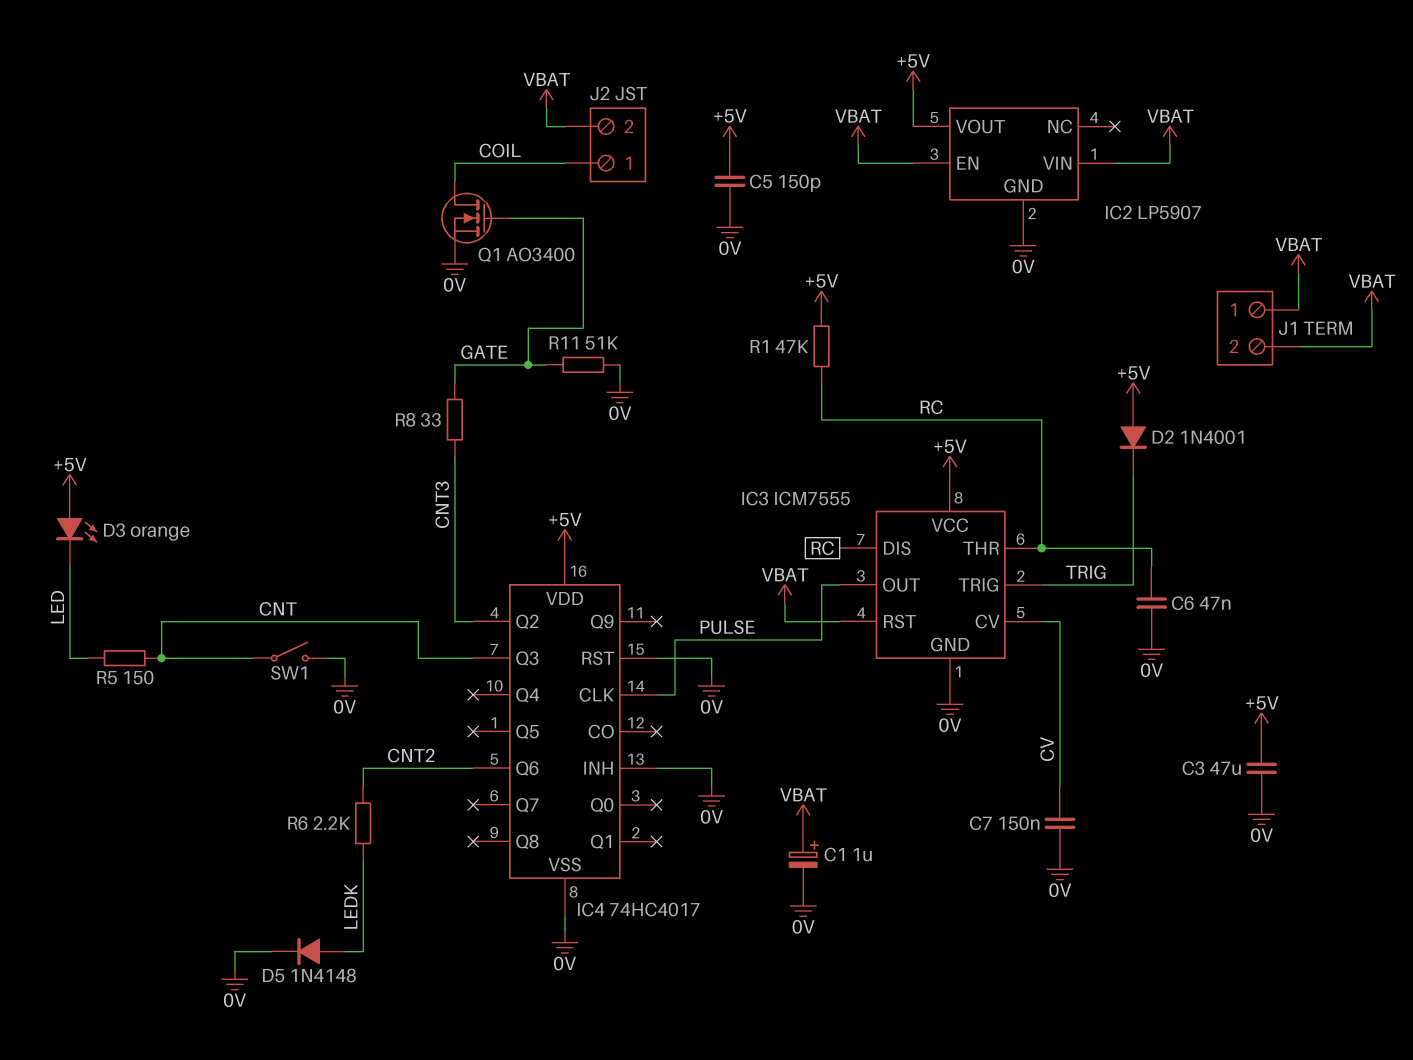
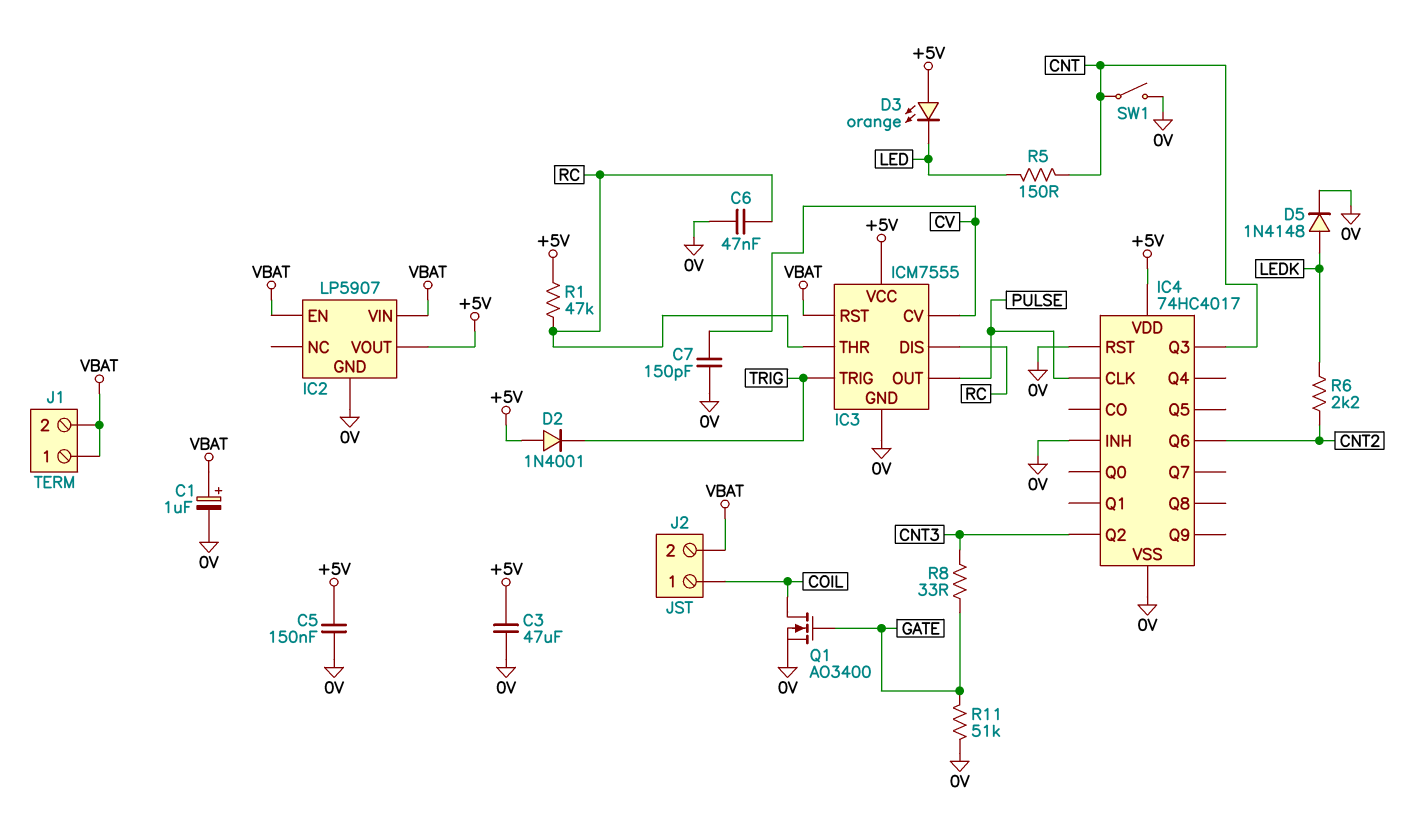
C5: 150pF (+5V, 0V) -> 150nF (+5V, 0V)
C7: 150nF (0V, CV) -> 150pF (0V, CV)

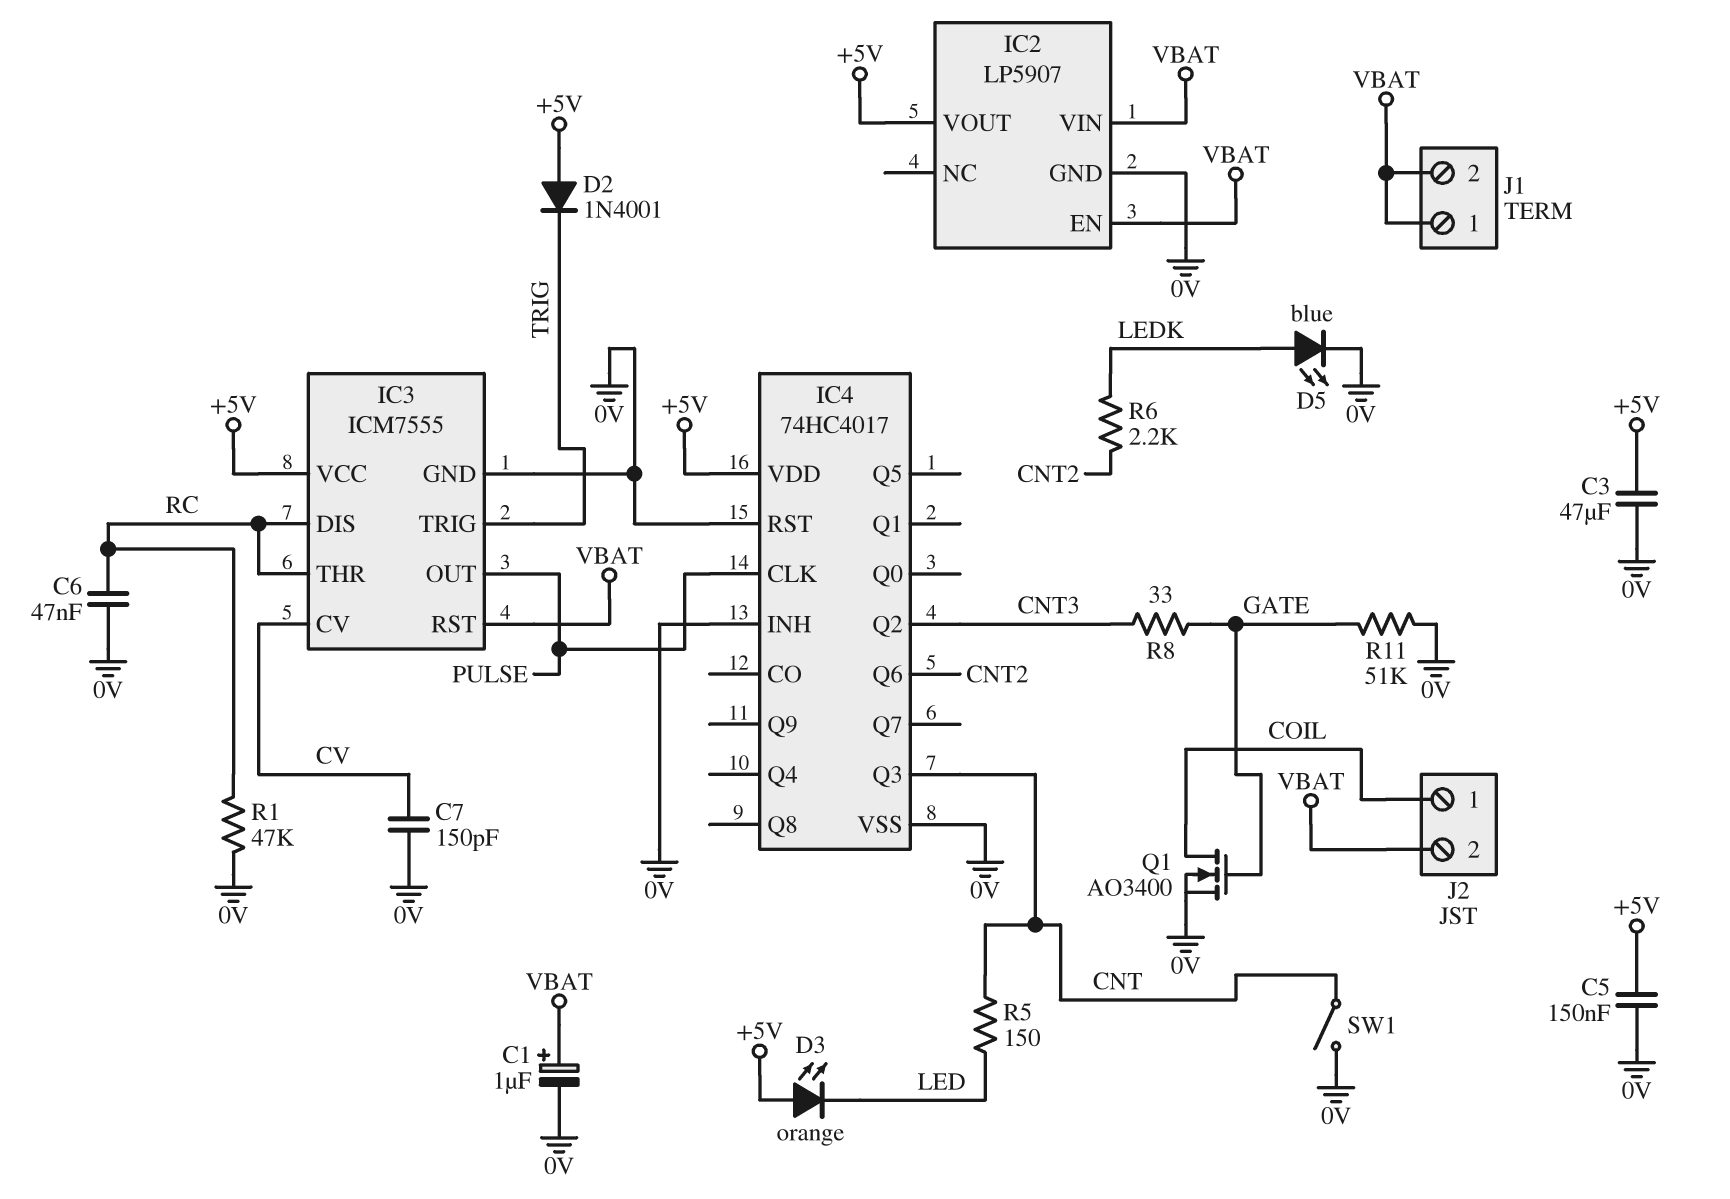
D5: diode 1N4148 (A LEDK, K 0V) -> LED blue (A LEDK, K 0V)
R1: 47k (+5V, RC) -> 47k (0V, RC)

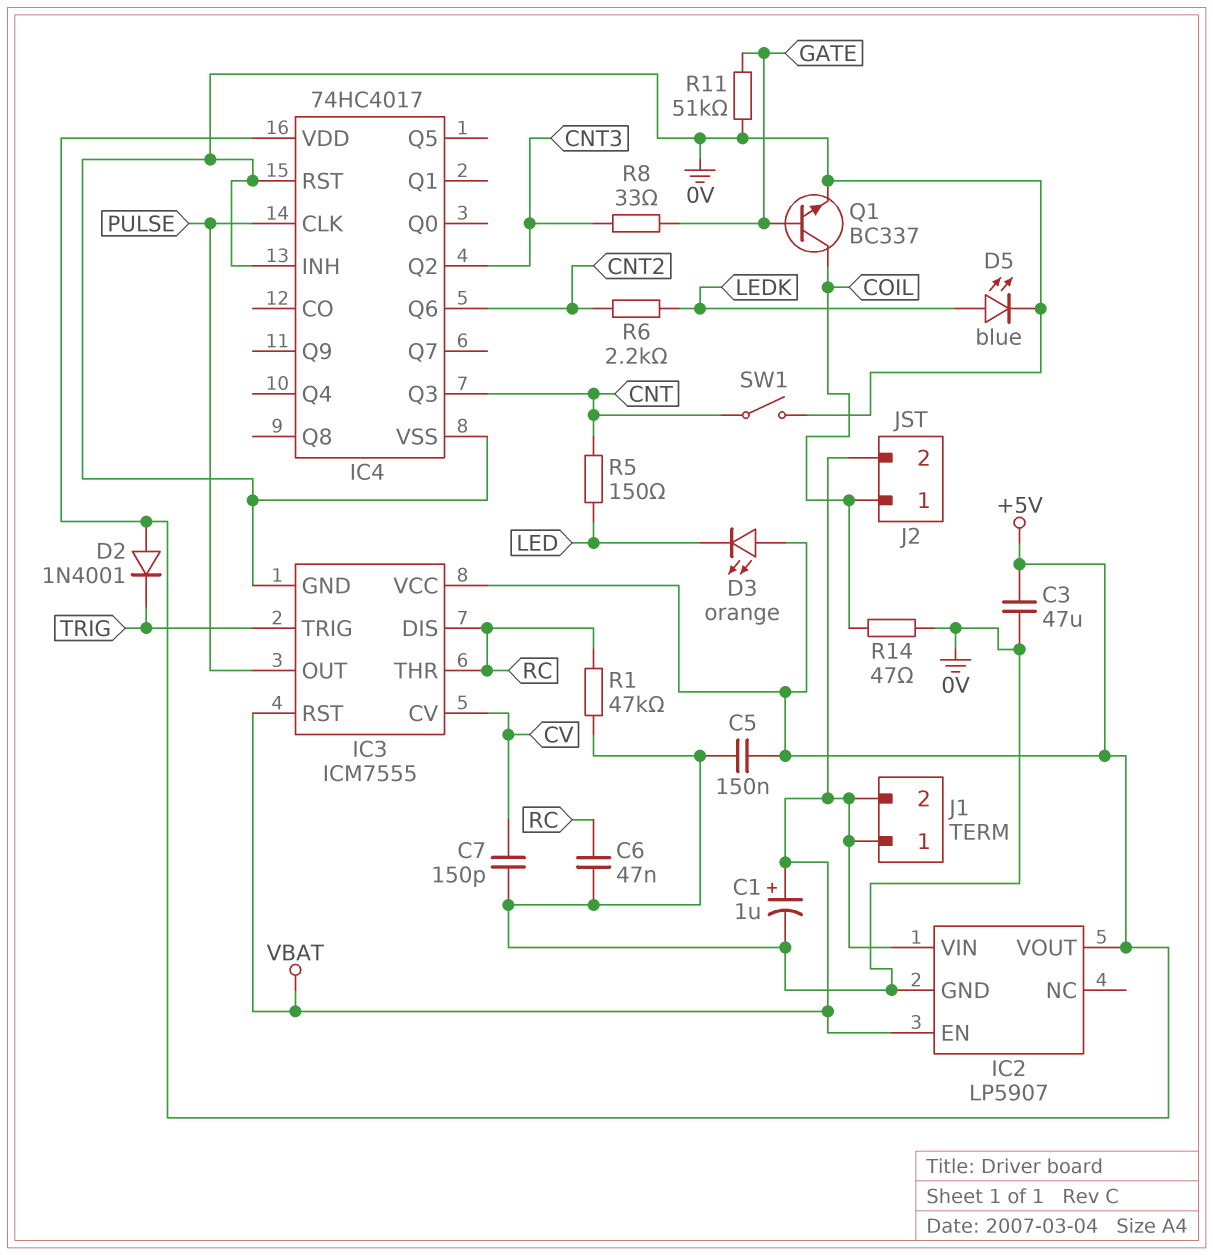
Q1: NMOS AO3400 (G GATE, D COIL, S 0V) -> NPN BC337 (B GATE, C COIL, E 0V)
R14: none -> 47 (0V, COIL)

